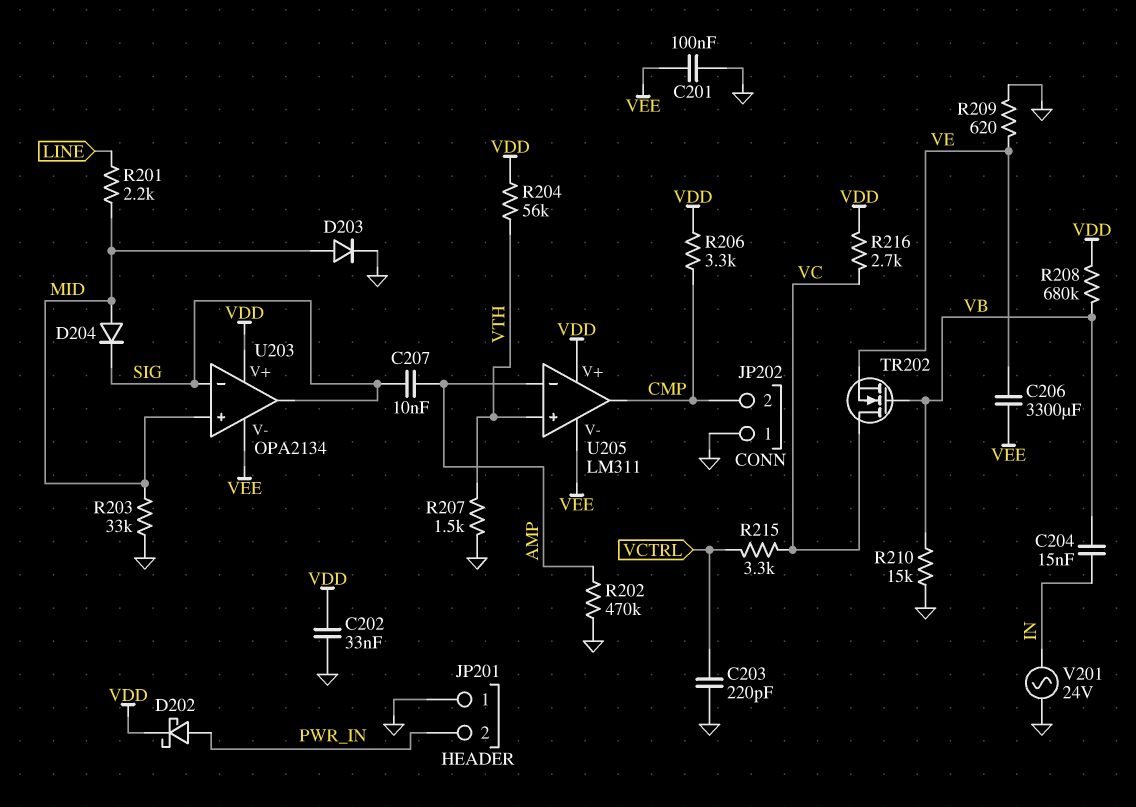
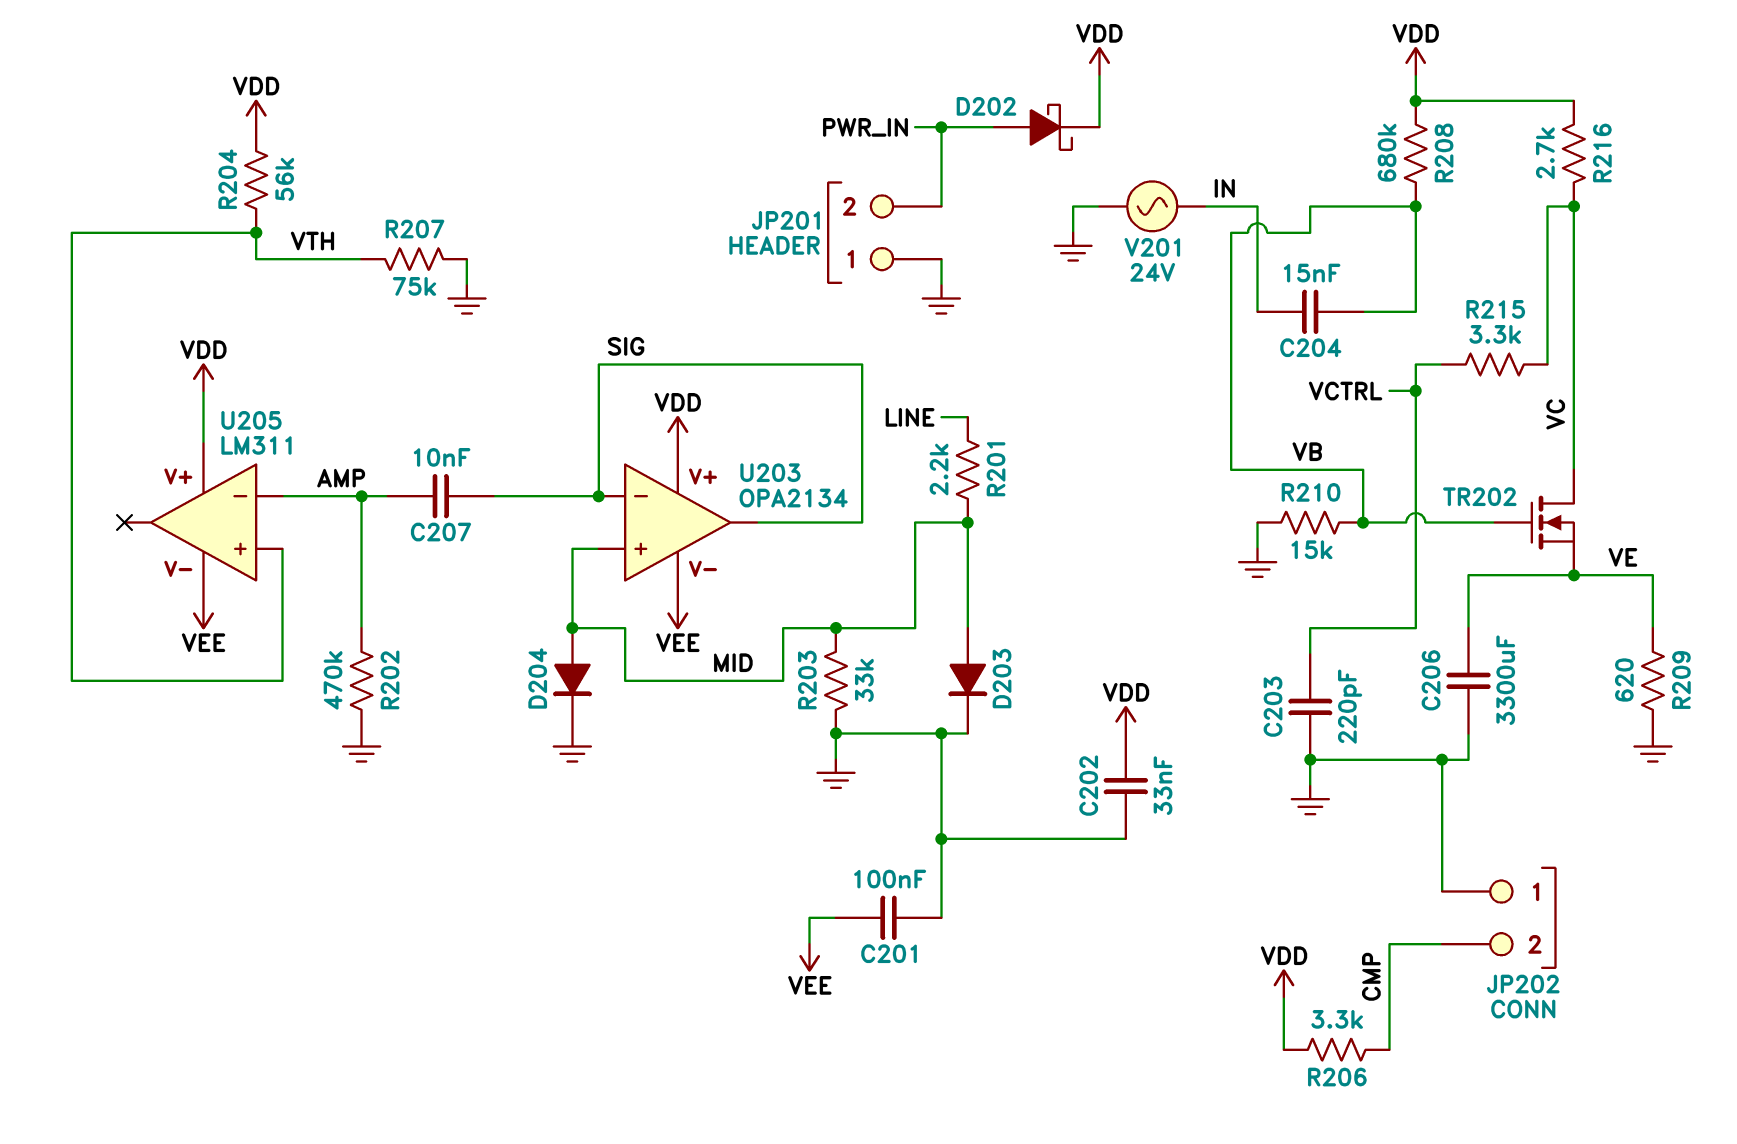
C206: 3300uF (VE, VEE) -> 3300uF (GND, VE)
D204: diode (A MID, K SIG) -> diode (A MID, K GND)
R207: 1.5k (GND, VTH) -> 75k (GND, VTH)
U205 pin out: CMP -> none

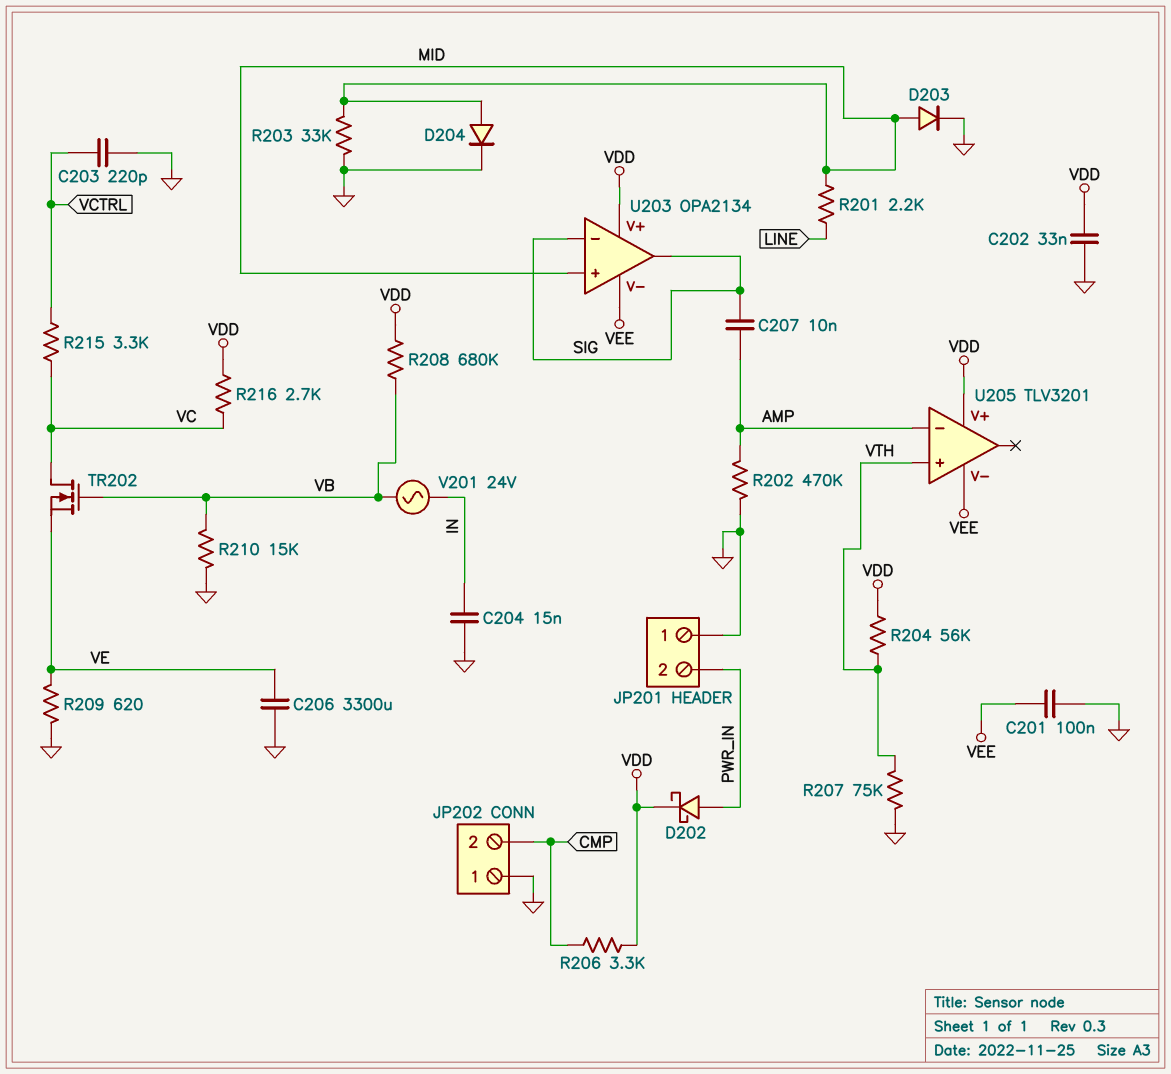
C204: 15nF (IN, VB) -> 15nF (GND, IN)
U205: LM311 -> TLV3201
V201: AC 24V (GND, IN) -> AC 24V (IN, VB)

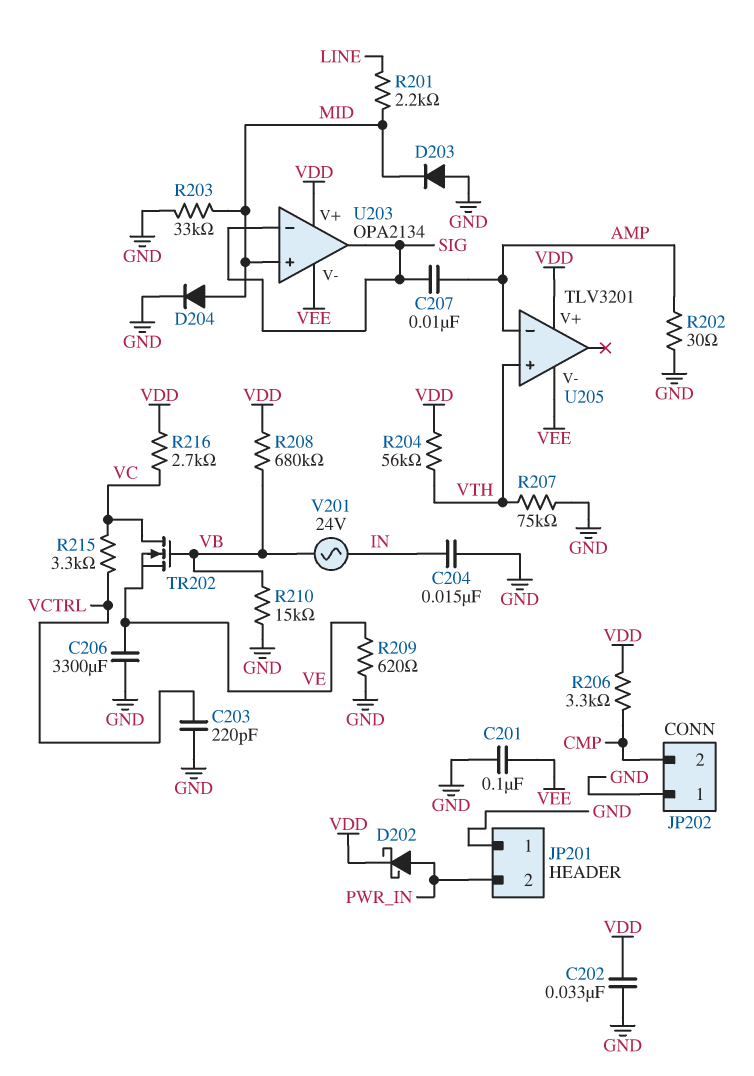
D203: diode (A MID, K GND) -> diode (A GND, K MID)
R202: 470k (AMP, GND) -> 30 (AMP, GND)

